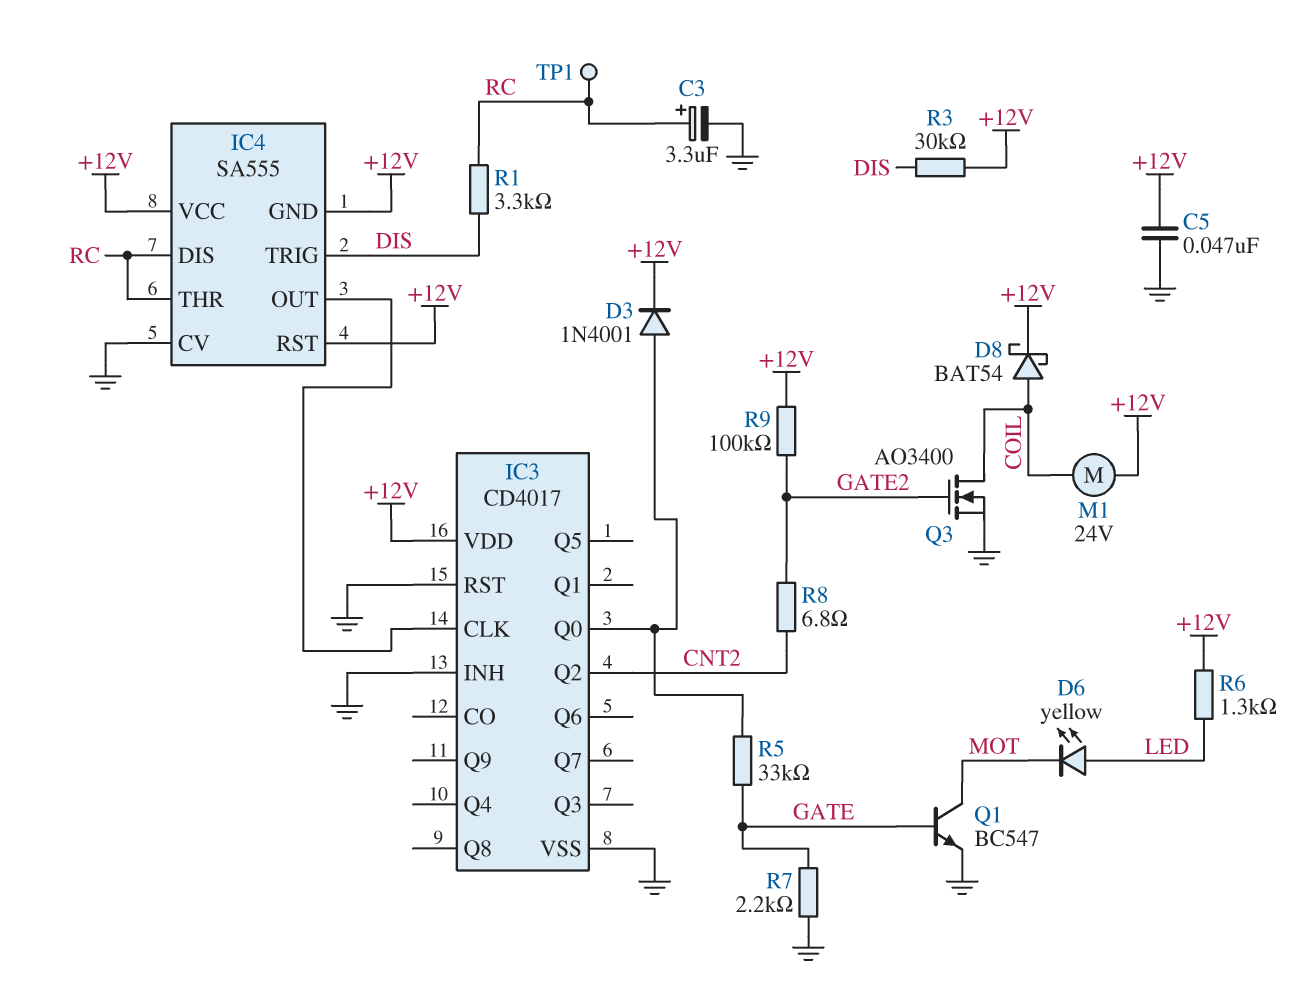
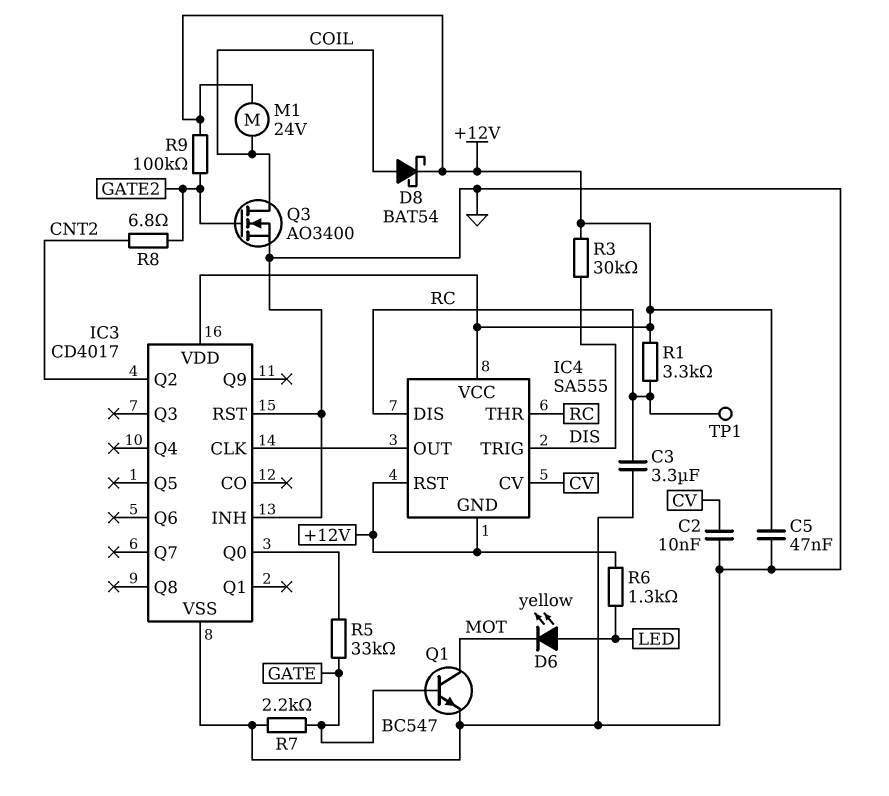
C2: none -> 10nF (CV, GND)
C3: 3.3uF (plus RC, minus GND) -> 3.3uF (GND, RC)
D3: diode 1N4001 (A IC3/Q0, K +12V) -> none
IC4 pin CV: GND -> CV
R1: 3.3k (DIS, RC) -> 3.3k (+12V, RC)

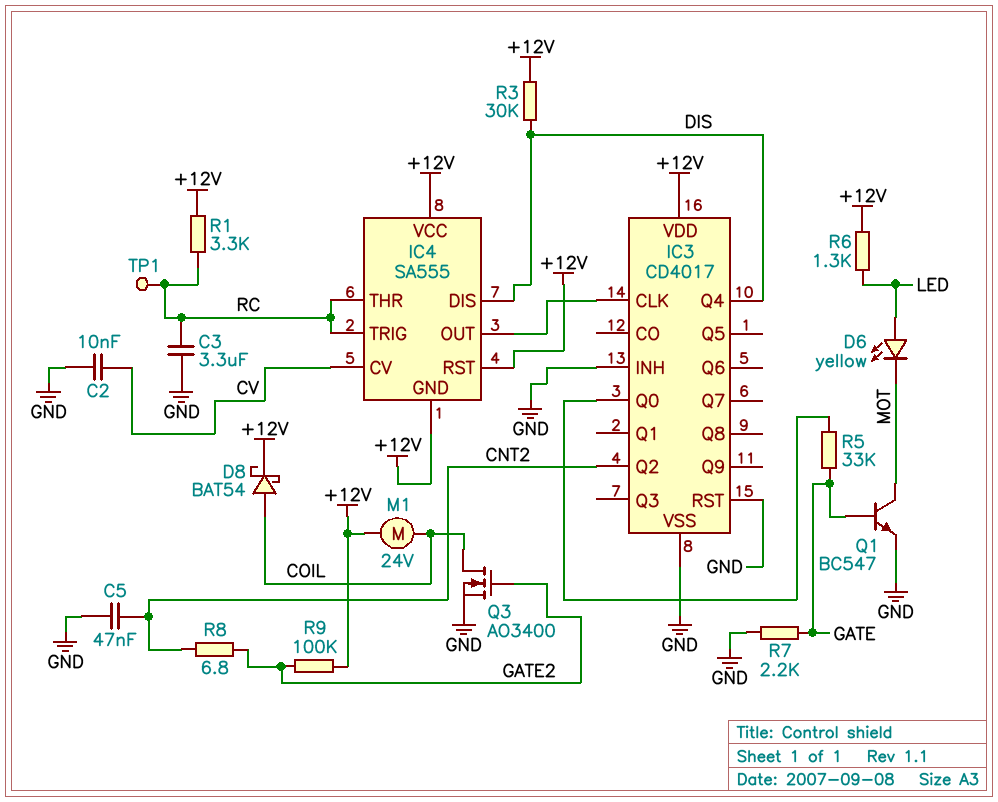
C5: 47nF (+12V, GND) -> 47nF (CNT2, GND)
IC3 pin Q4: none -> DIS
IC4 pin DIS: RC -> DIS
IC4 pin TRIG: DIS -> RC

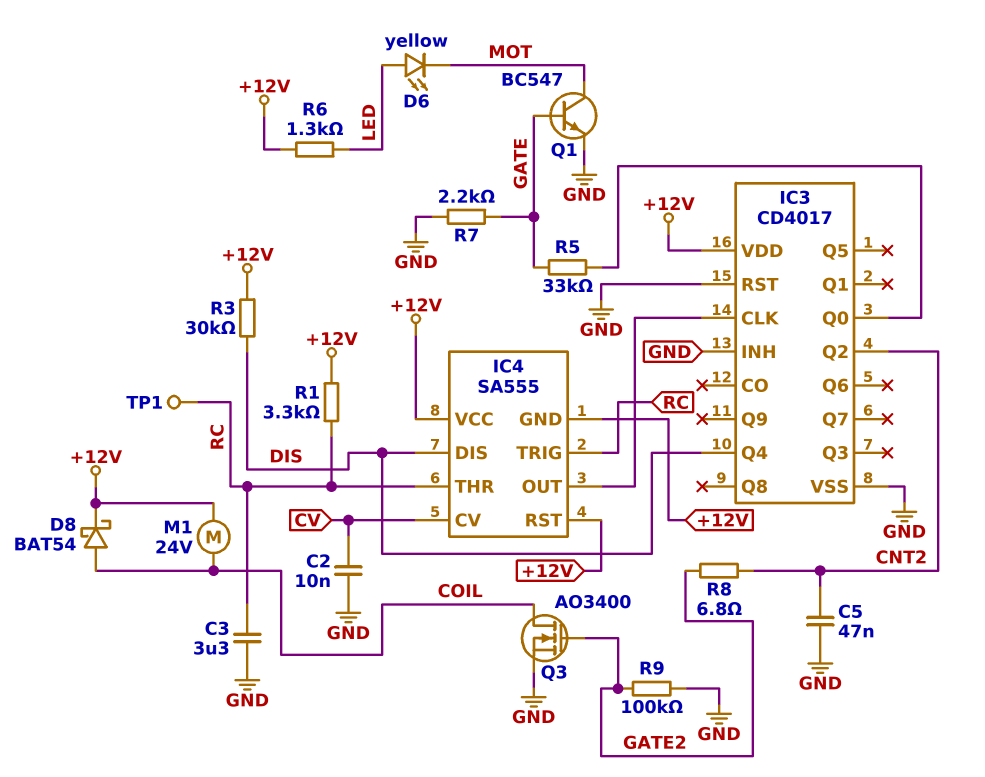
R9: 100k (+12V, GATE2) -> 100k (GATE2, GND)

